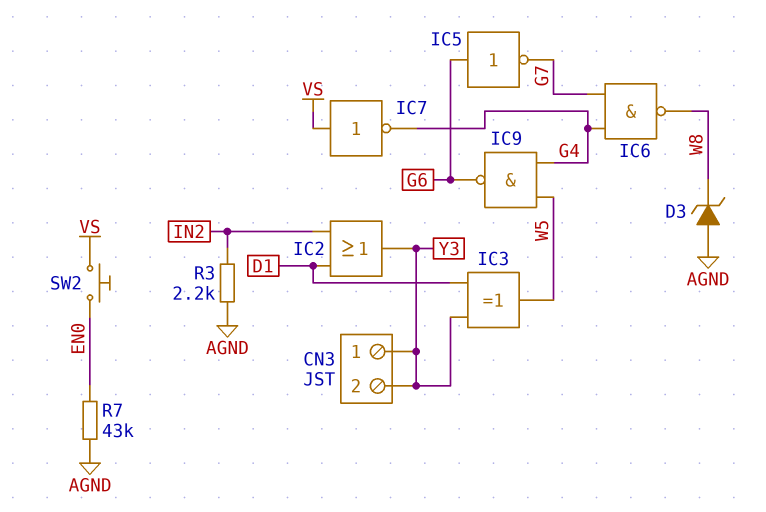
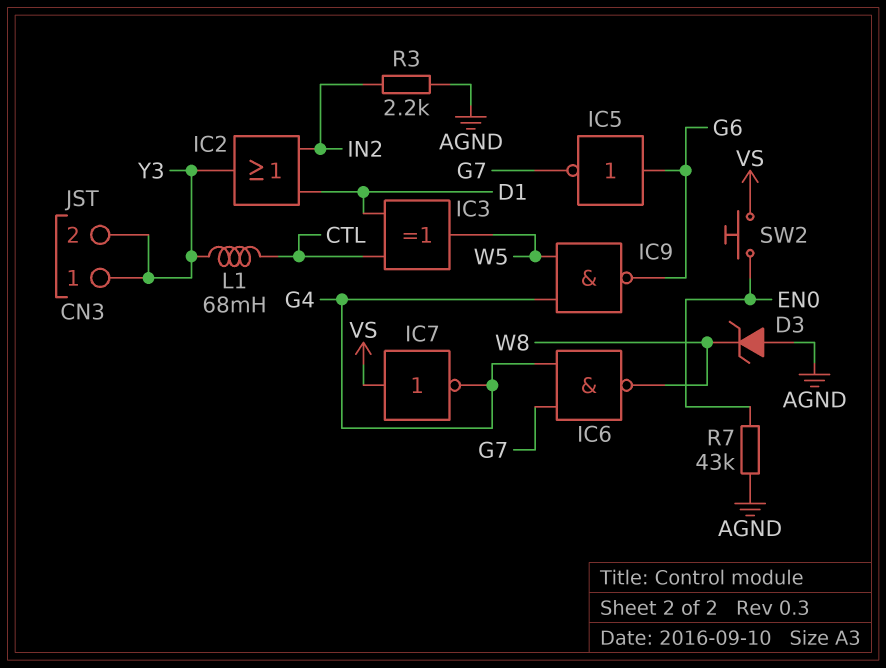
IC3: XOR (in D1, in Y3, out W5) -> XOR (in CTL, in D1, out W5)
L1: none -> 68mH (CTL, Y3)

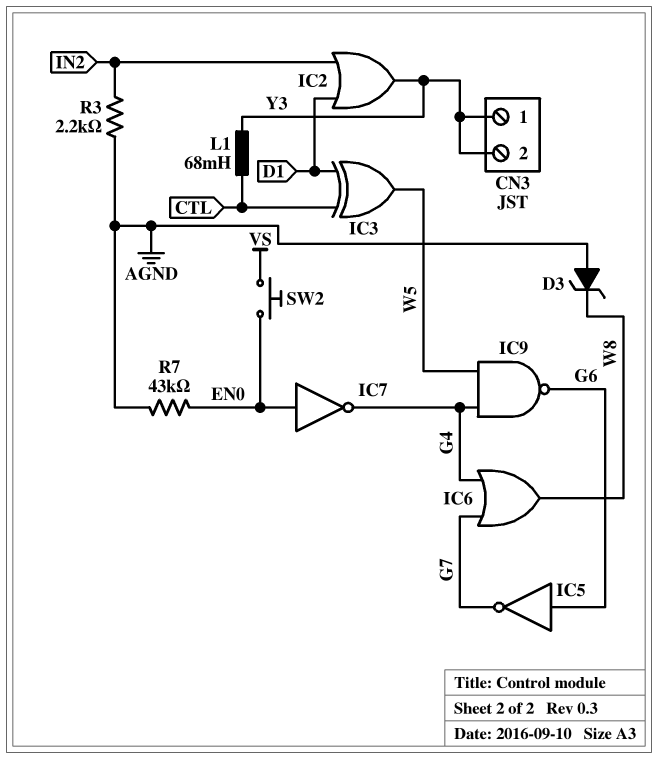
IC6: NAND (in G4, in G7, out W8) -> OR (in G4, in G7, out W8)
IC7: NOT (in VS, out G4) -> NOT (in EN0, out G4)

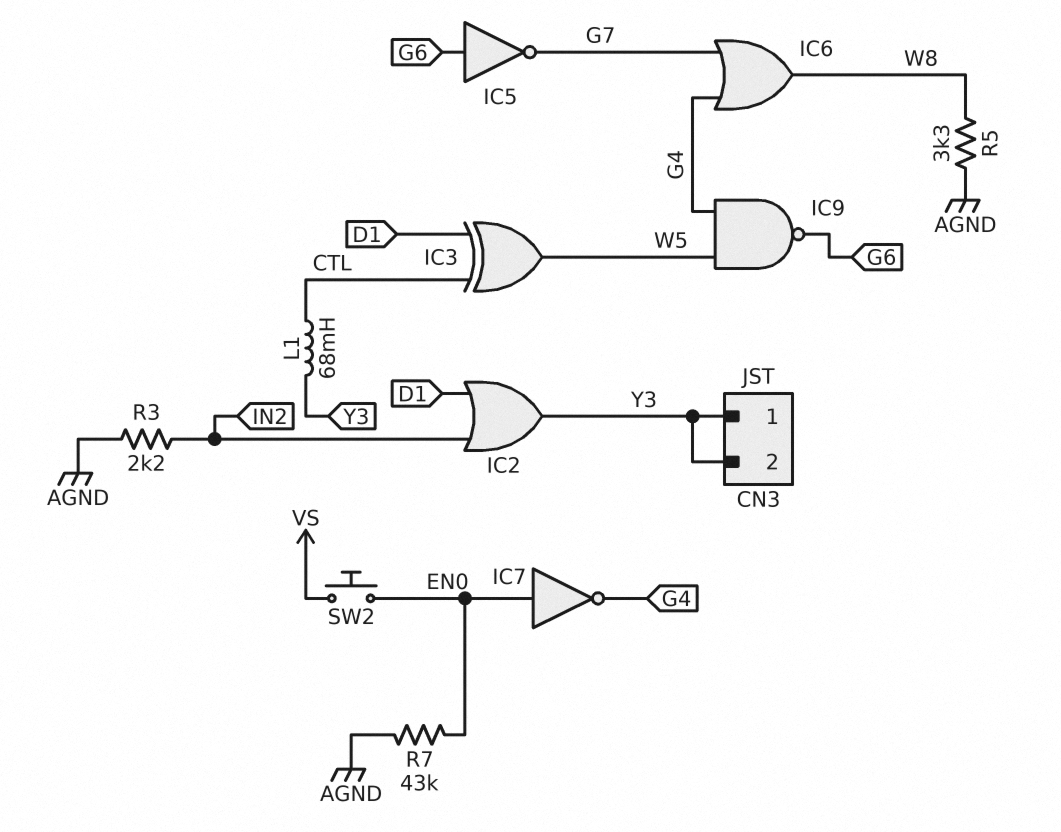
D3: zener (A AGND, K W8) -> none
R5: none -> 3.3k (AGND, W8)

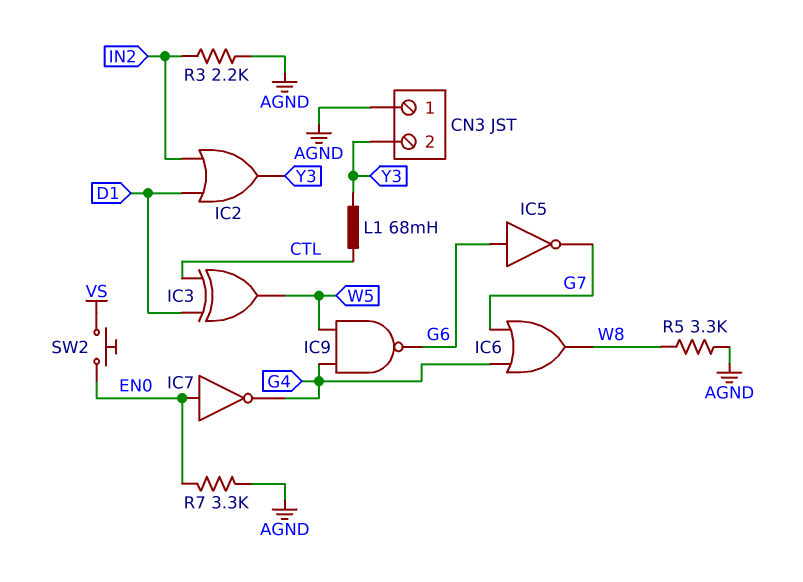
CN3 pin 1: Y3 -> AGND
R7: 43k (AGND, EN0) -> 3.3k (AGND, EN0)

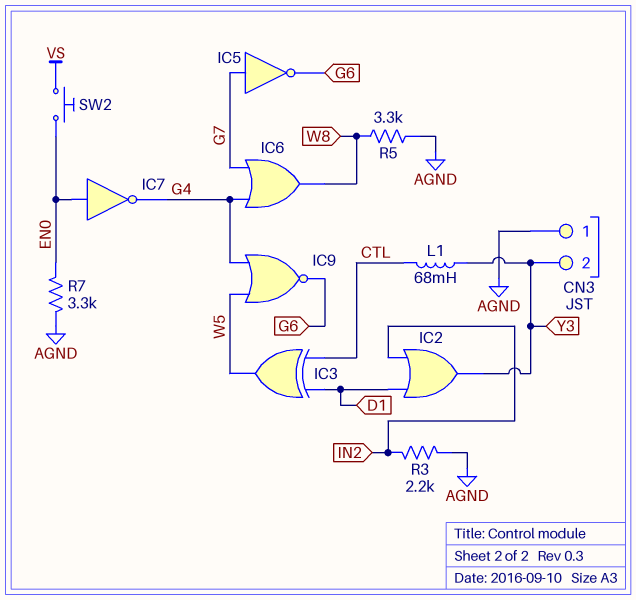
IC5: NOT (in G6, out G7) -> NOT (in G7, out G6)
IC9: NAND (in G4, in W5, out G6) -> NOR (in G4, in W5, out G6)

